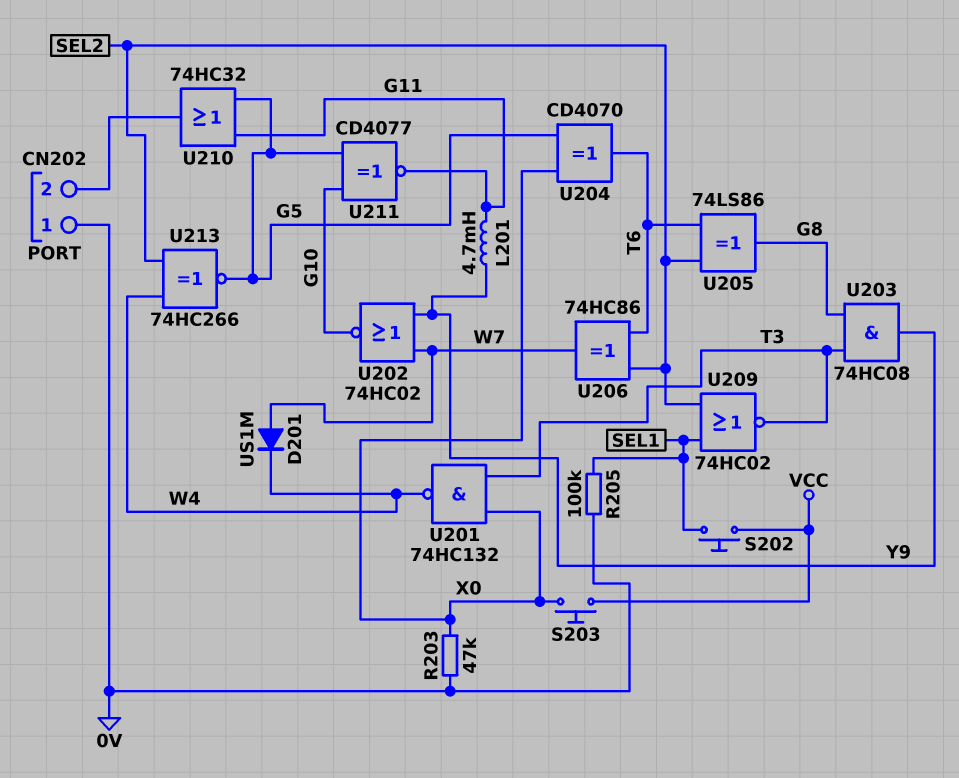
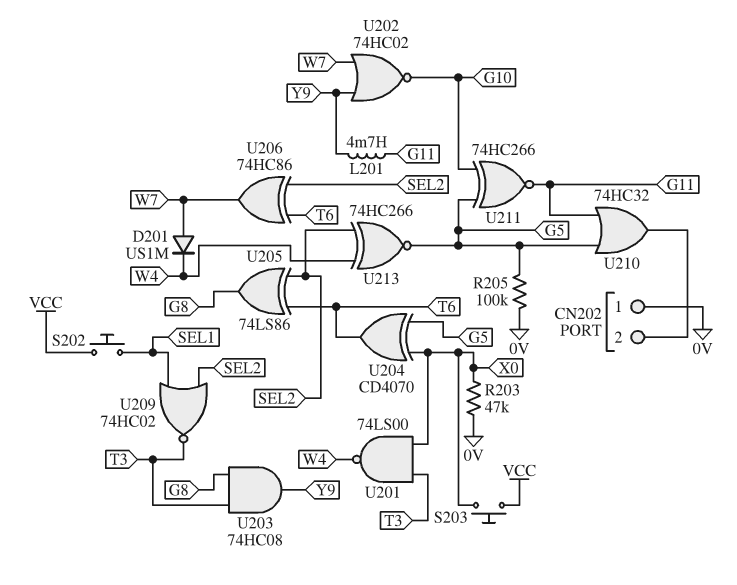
R205: 100k (0V, SEL1) -> 100k (0V, G5)
U201: NAND 74HC132 (in T3, in X0, out W4) -> NAND 74LS00 (in T3, in X0, out W4)
U211: XNOR CD4077 (in G5, in G10, out G11) -> XNOR 74HC266 (in G5, in G10, out G11)

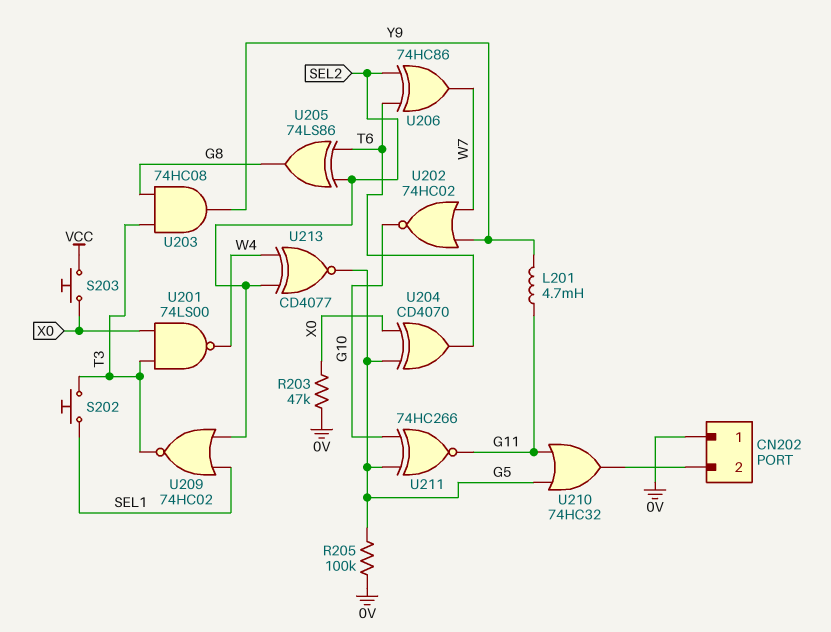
D201: diode US1M (A W7, K W4) -> none
S202: button (SEL1, VCC) -> button (SEL1, T3)
U213: XNOR 74HC266 (in SEL2, in W4, out G5) -> XNOR CD4077 (in SEL2, in W4, out G5)

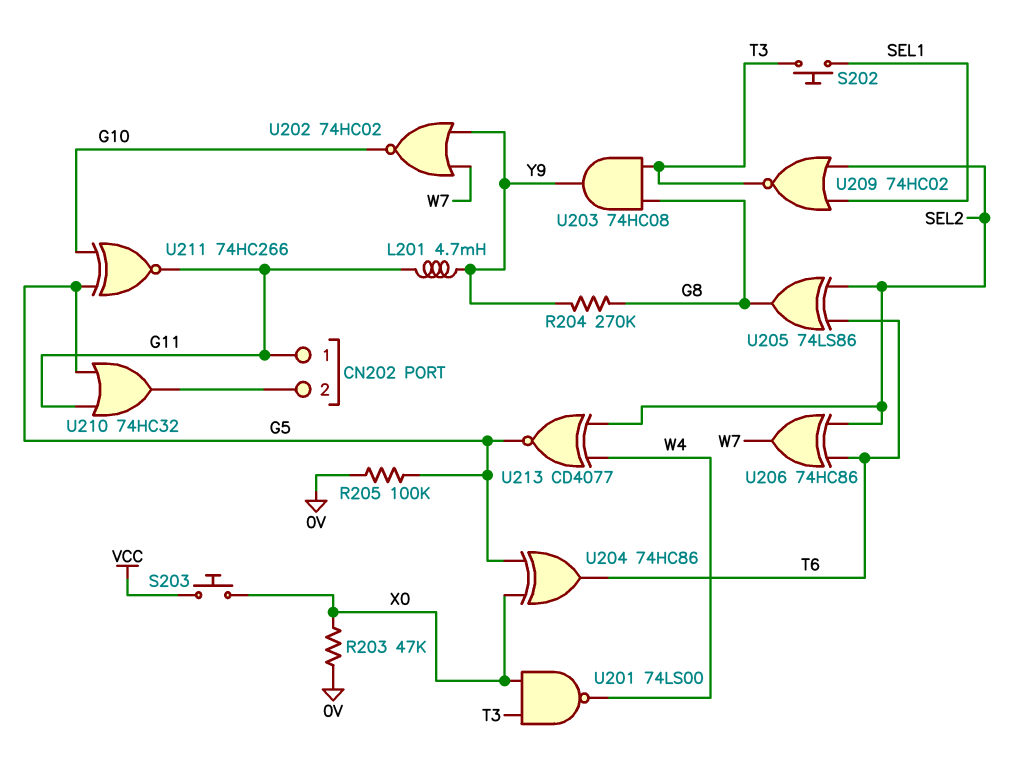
CN202 pin 1: 0V -> G11
R204: none -> 270k (G8, Y9)
U204: XOR CD4070 (in G5, in X0, out T6) -> XOR 74HC86 (in G5, in X0, out T6)

